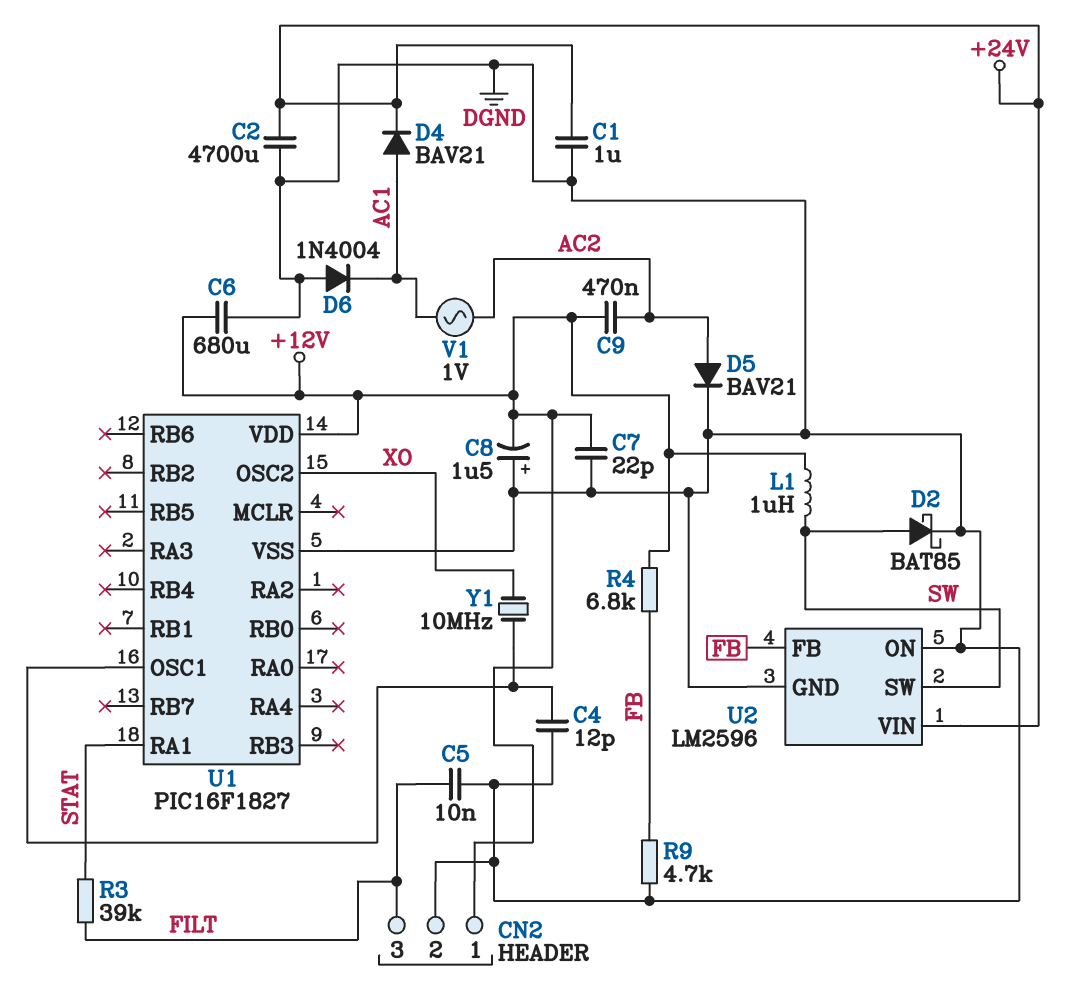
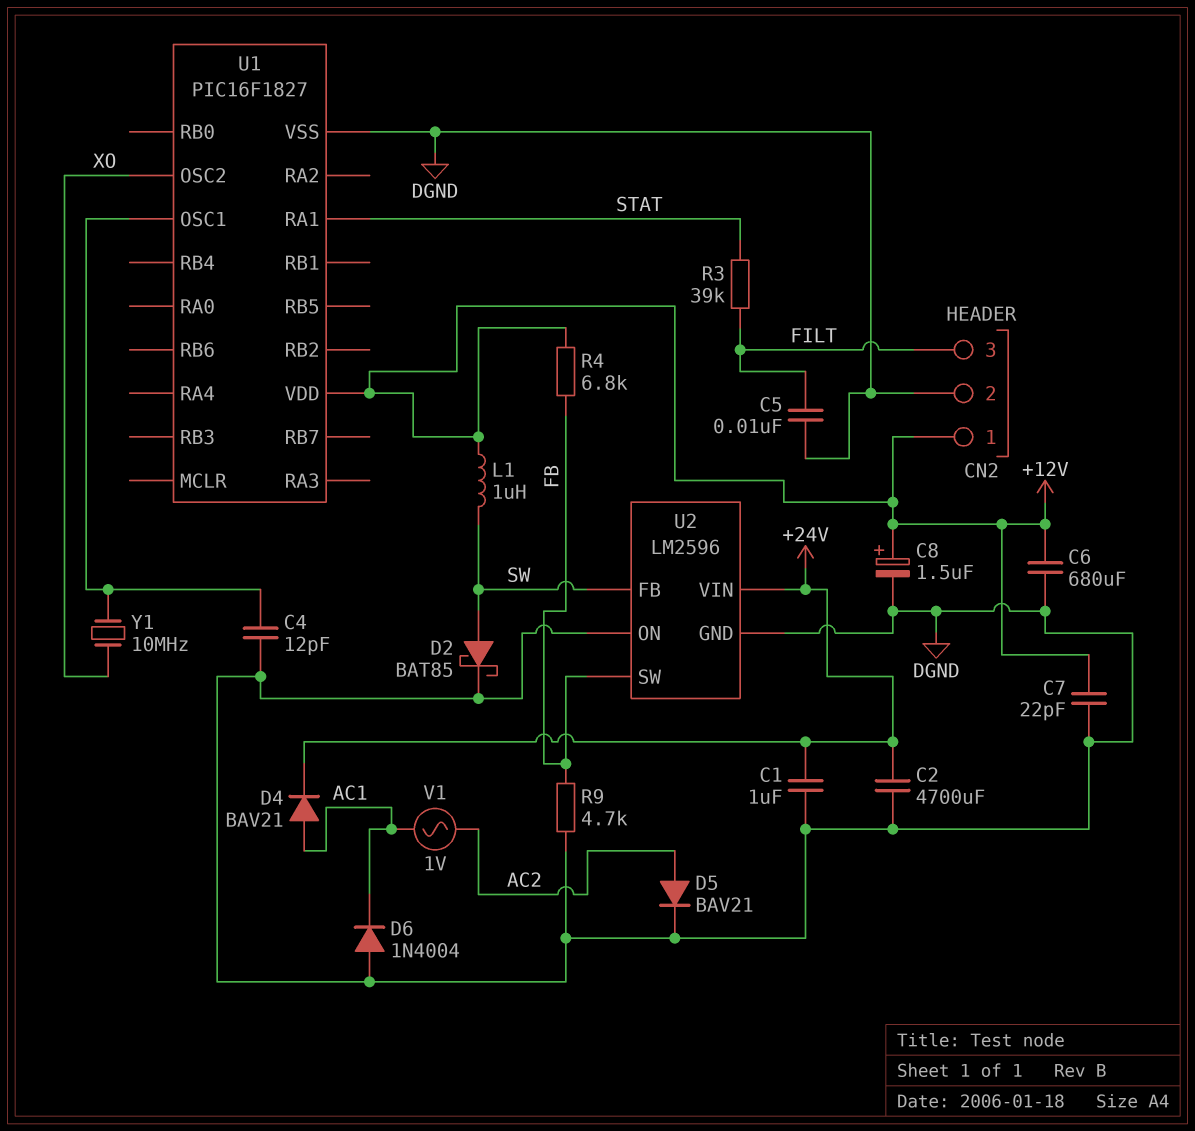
C8: 1.5uF (plus DGND, minus +12V) -> 1.5uF (plus +12V, minus DGND)
C9: 470nF (+12V, AC2) -> none
U2 pin FB: FB -> SW
U2 pin SW: SW -> FB

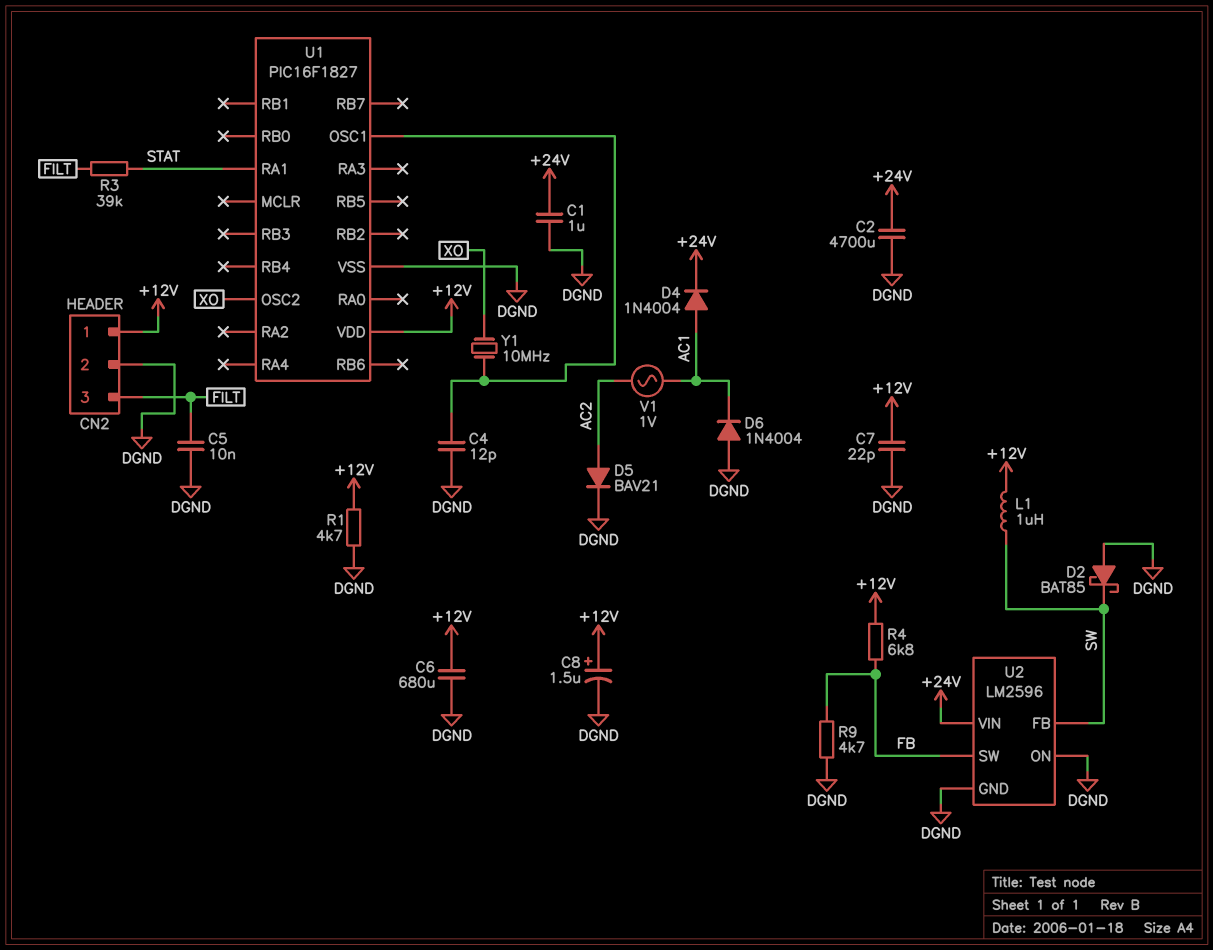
D2: schottky BAT85 (A SW, K DGND) -> schottky BAT85 (A DGND, K SW)
D4: diode BAV21 (A AC1, K +24V) -> diode 1N4004 (A AC1, K +24V)
R1: none -> 4.7k (+12V, DGND)

